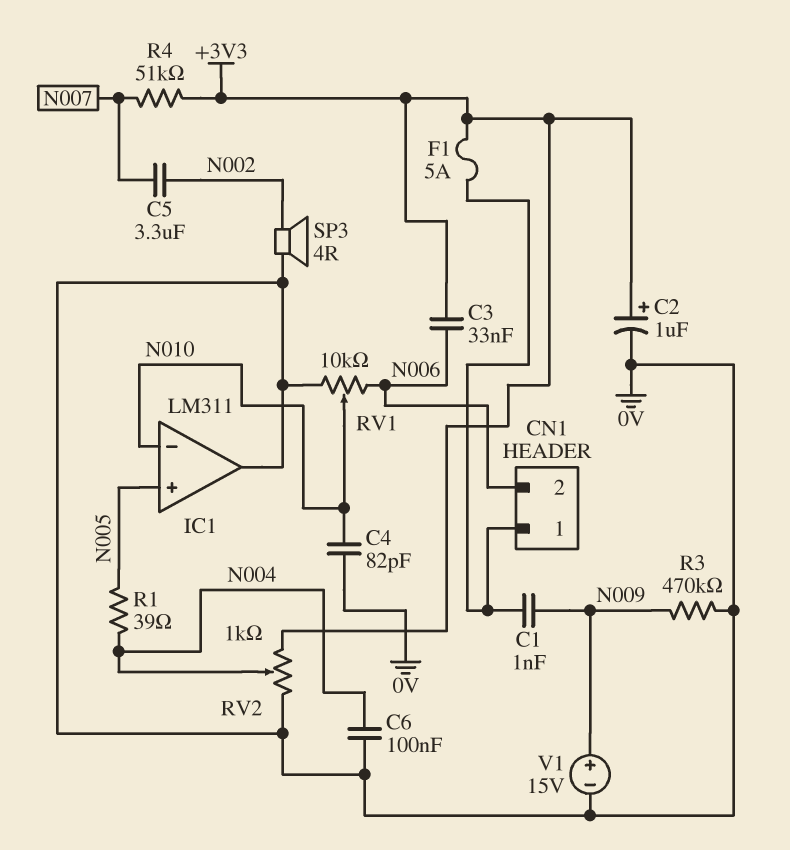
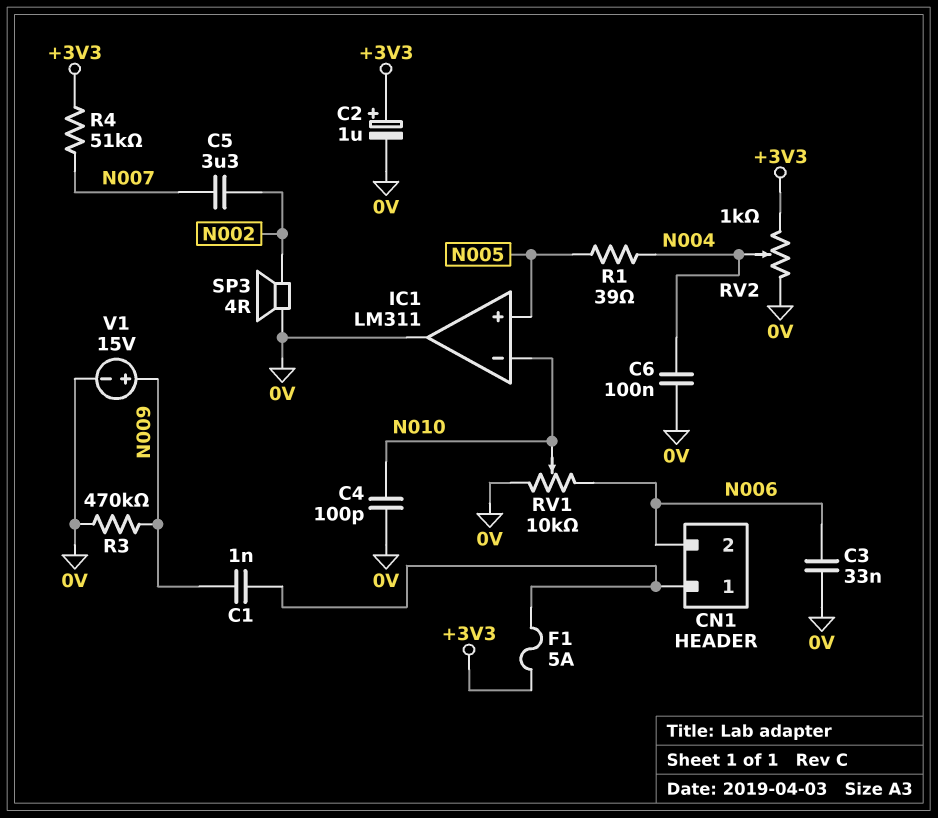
C3: 33nF (+3V3, N006) -> 33nF (0V, N006)
C4: 82pF (0V, N010) -> 100pF (0V, N010)

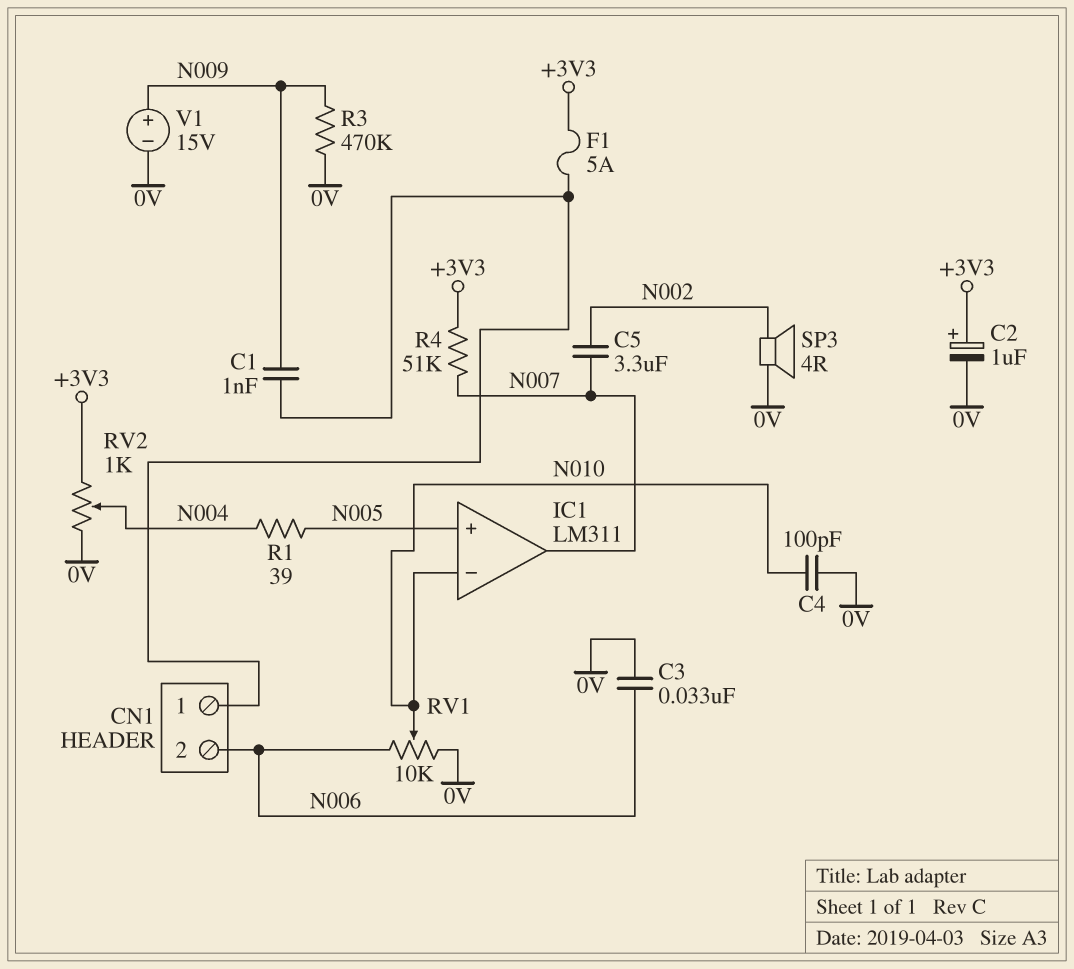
C6: 100nF (0V, N004) -> none
IC1 pin out: 0V -> N007

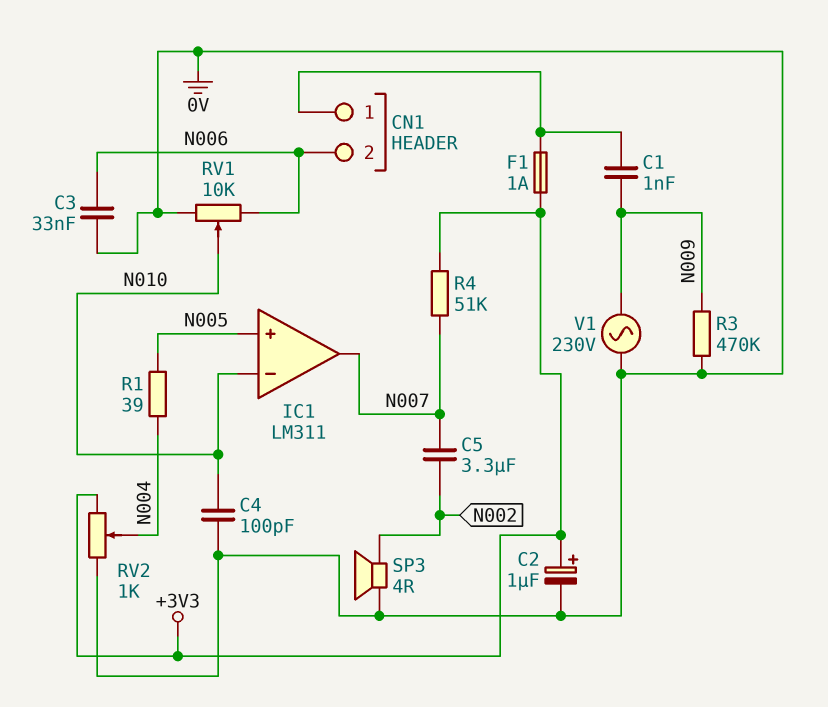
F1: 5A (+3V3, CN1/1) -> 1A (+3V3, CN1/1)
V1: 15V (plus N009, minus 0V) -> AC 230V (0V, N009)

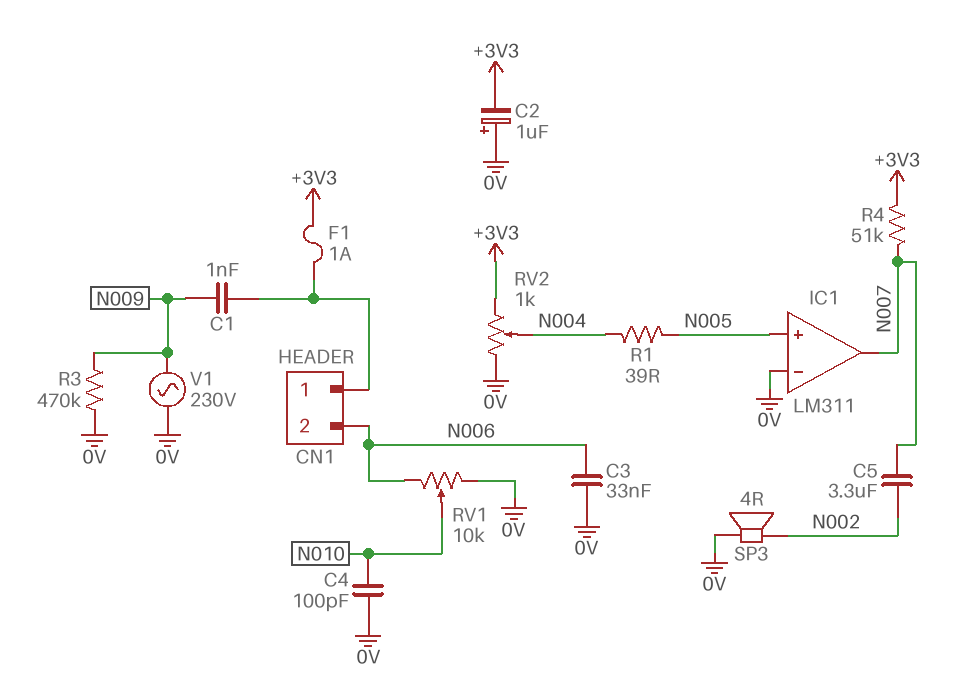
C2: 1uF (plus +3V3, minus 0V) -> 1uF (plus 0V, minus +3V3)
IC1 pin in-: N010 -> 0V

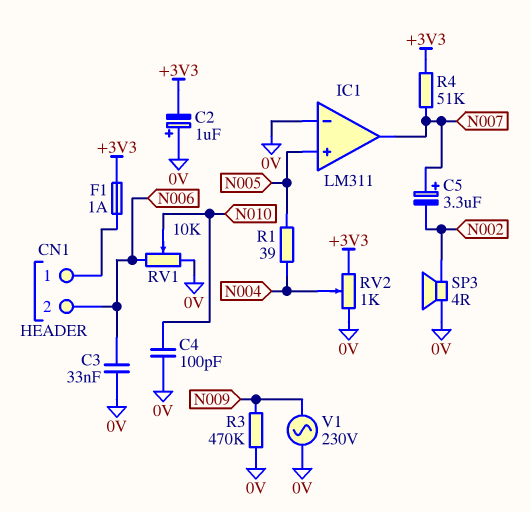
C1: 1nF (CN1/1, N009) -> none
C5: 3.3uF (N002, N007) -> 3.3uF (plus N007, minus N002)

